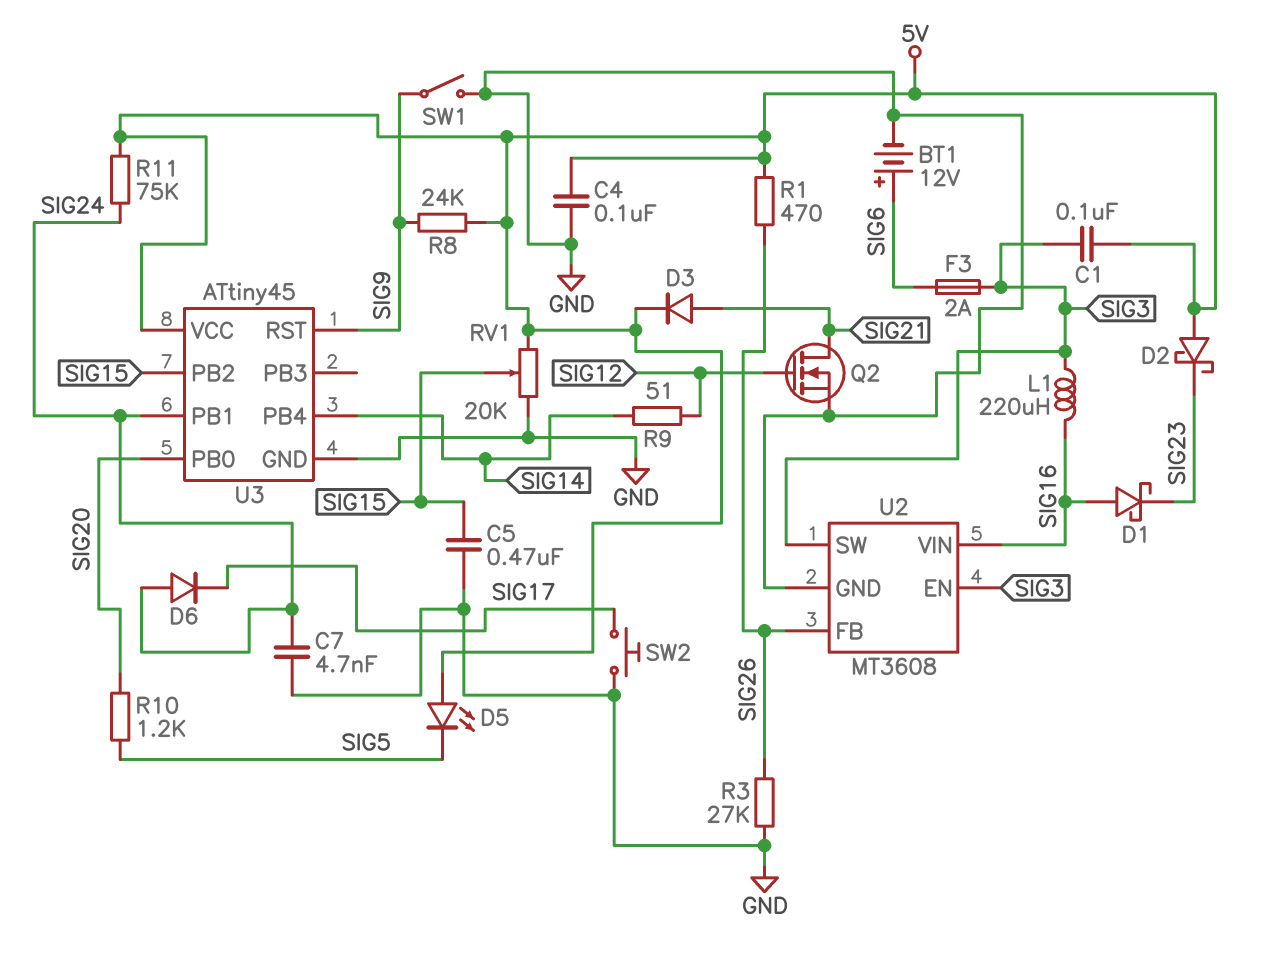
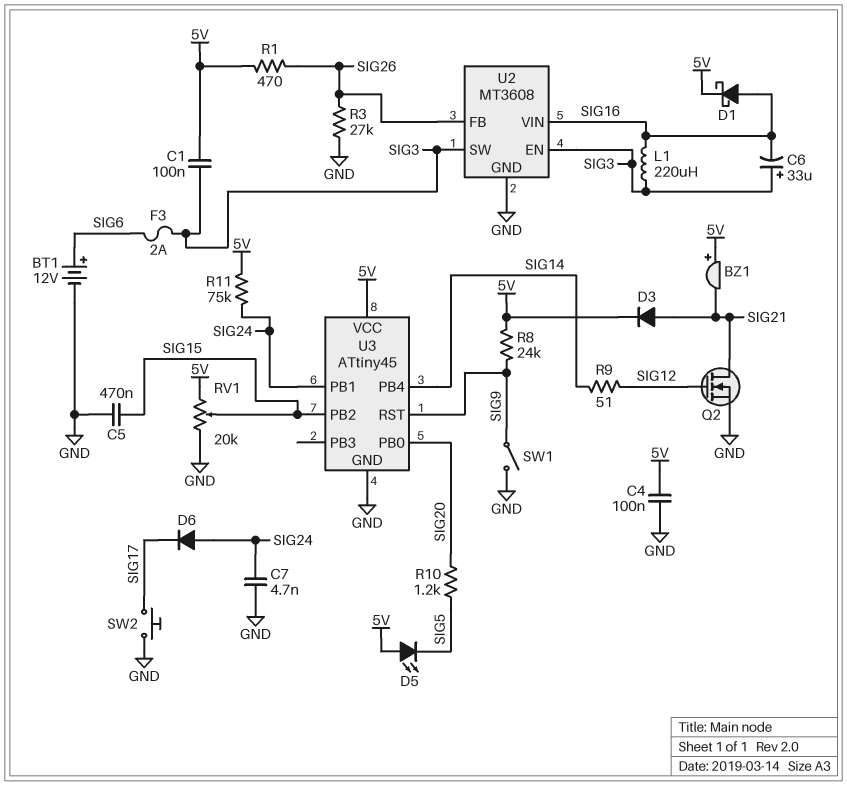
BZ1: none -> buzzer (plus 5V, minus SIG21)
C6: none -> 33uF (plus SIG3, minus SIG16)
D1: schottky (A SIG16, K SIG23) -> schottky (A SIG16, K 5V)
D2: schottky (A 5V, K SIG23) -> none

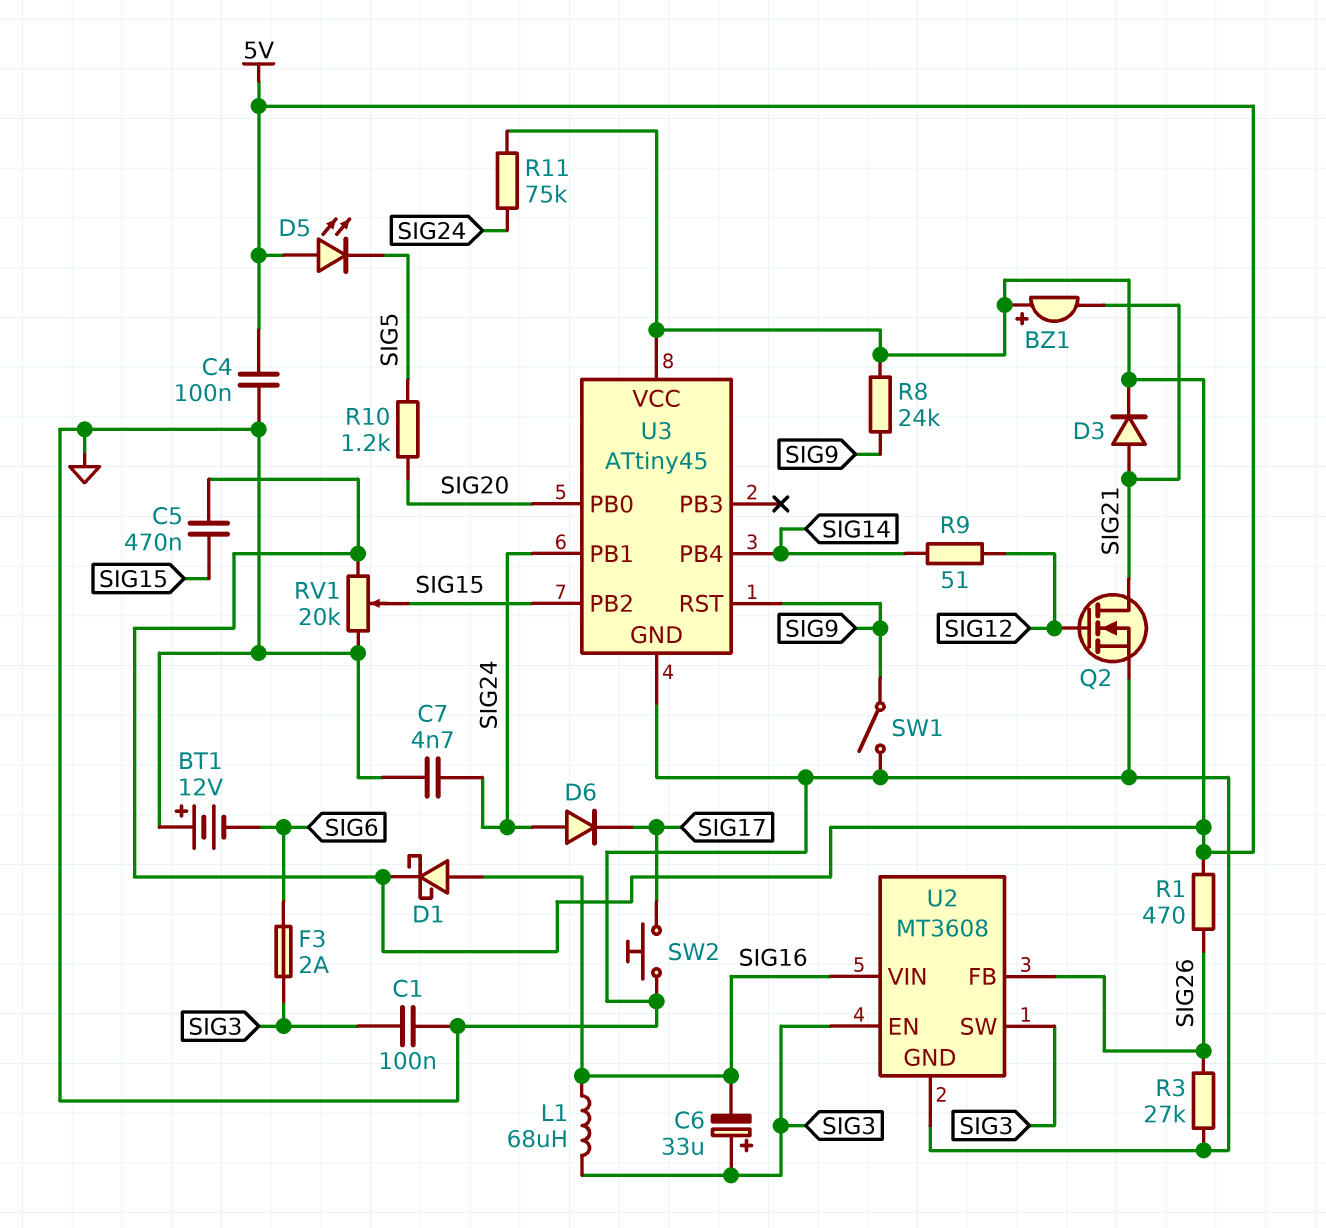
BT1: 12V (plus SIG6, minus GND) -> 12V (plus GND, minus SIG6)
C1: 100nF (5V, SIG3) -> 100nF (GND, SIG3)
C5: 470nF (GND, SIG15) -> 470nF (5V, SIG15)
L1: 220uH (SIG3, SIG16) -> 68uH (SIG3, SIG16)

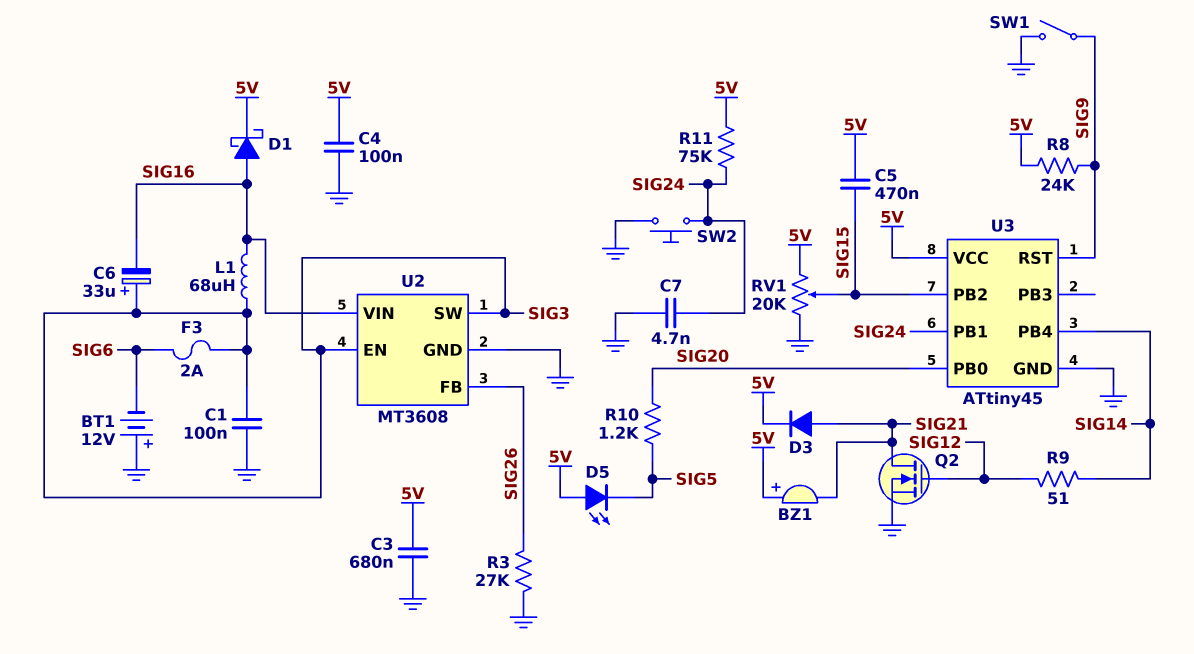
C3: none -> 680nF (5V, GND)
D6: diode (A SIG24, K SIG17) -> none
R1: 470 (5V, SIG26) -> none
SW2: button (GND, SIG17) -> button (GND, SIG24)

